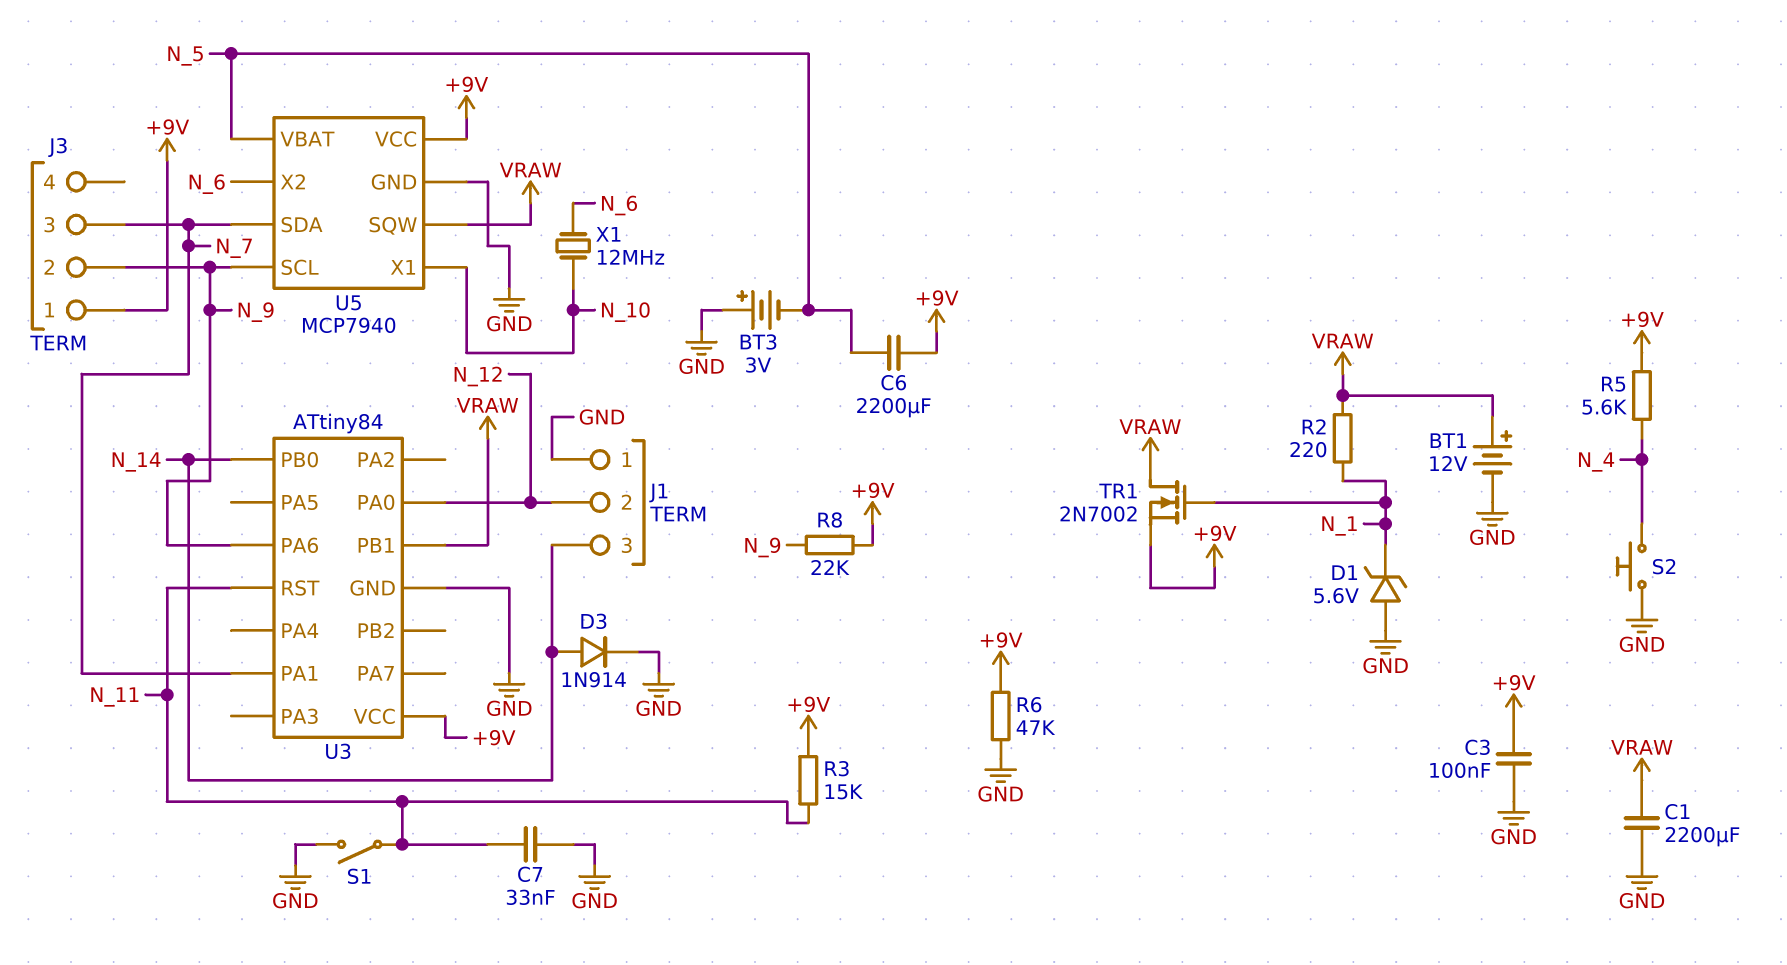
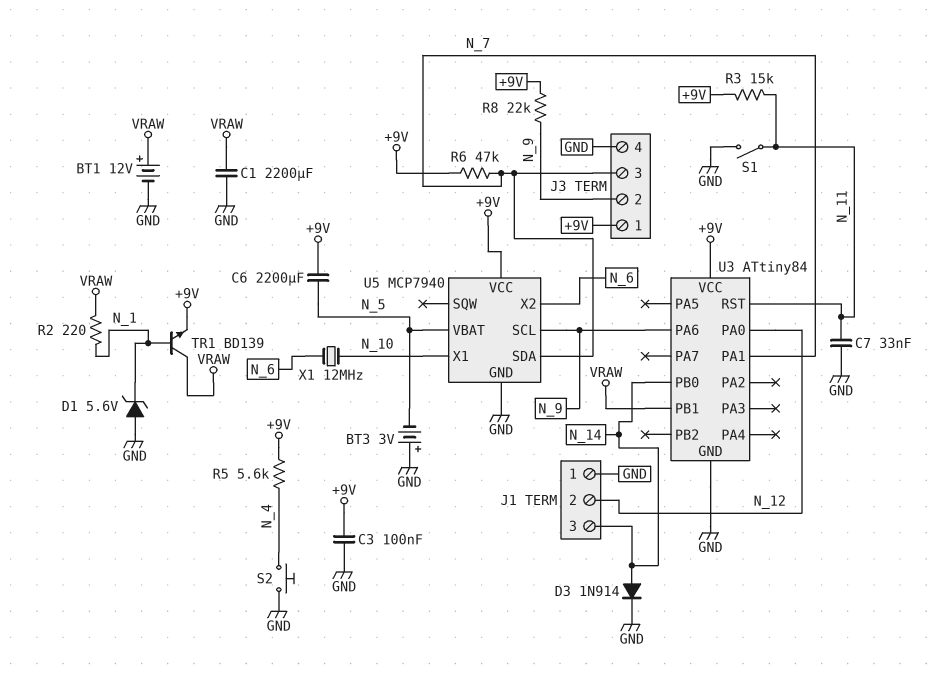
J3 pin 4: none -> GND
R6: 47k (+9V, GND) -> 47k (+9V, N_7)
TR1: NMOS 2N7002 (G N_1, D VRAW, S +9V) -> NPN BD139 (B N_1, C VRAW, E +9V)
U5 pin SQW: VRAW -> none

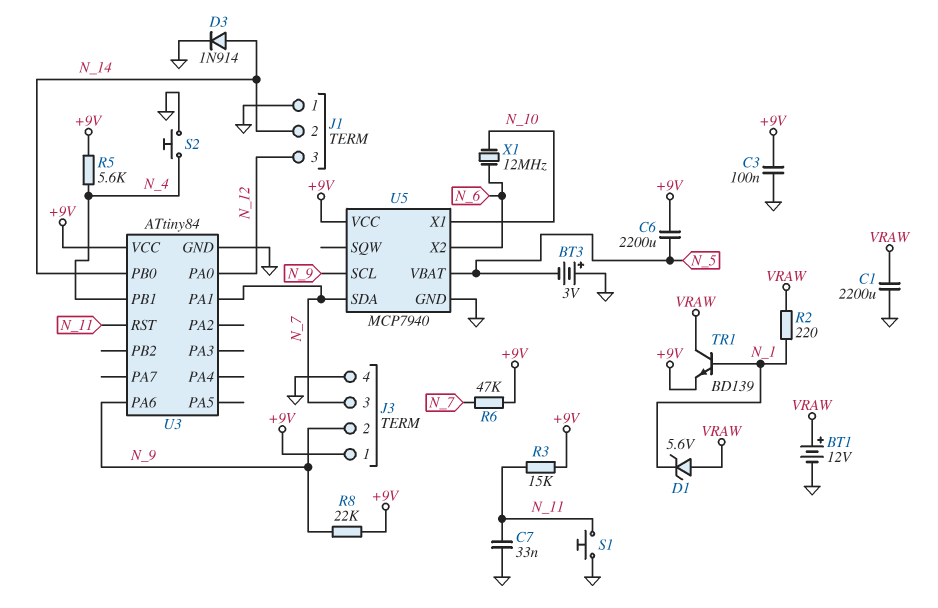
D1: zener 5.6V (A GND, K N_1) -> zener 5.6V (A VRAW, K N_1)
J1 pin 2: N_12 -> N_14
J1 pin 3: N_14 -> N_12
S1: switch (GND, N_11) -> button (GND, N_11)
U3 pin PB1: VRAW -> N_4

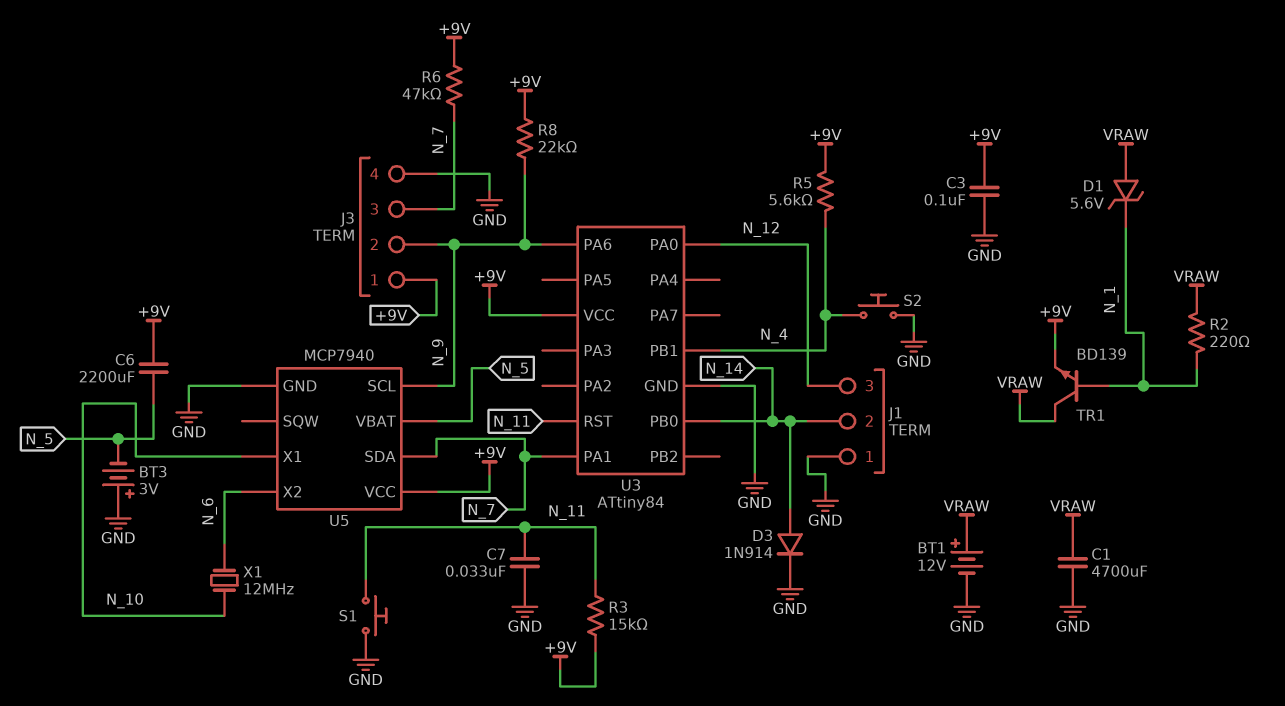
C1: 2200uF (GND, VRAW) -> 4700uF (GND, VRAW)

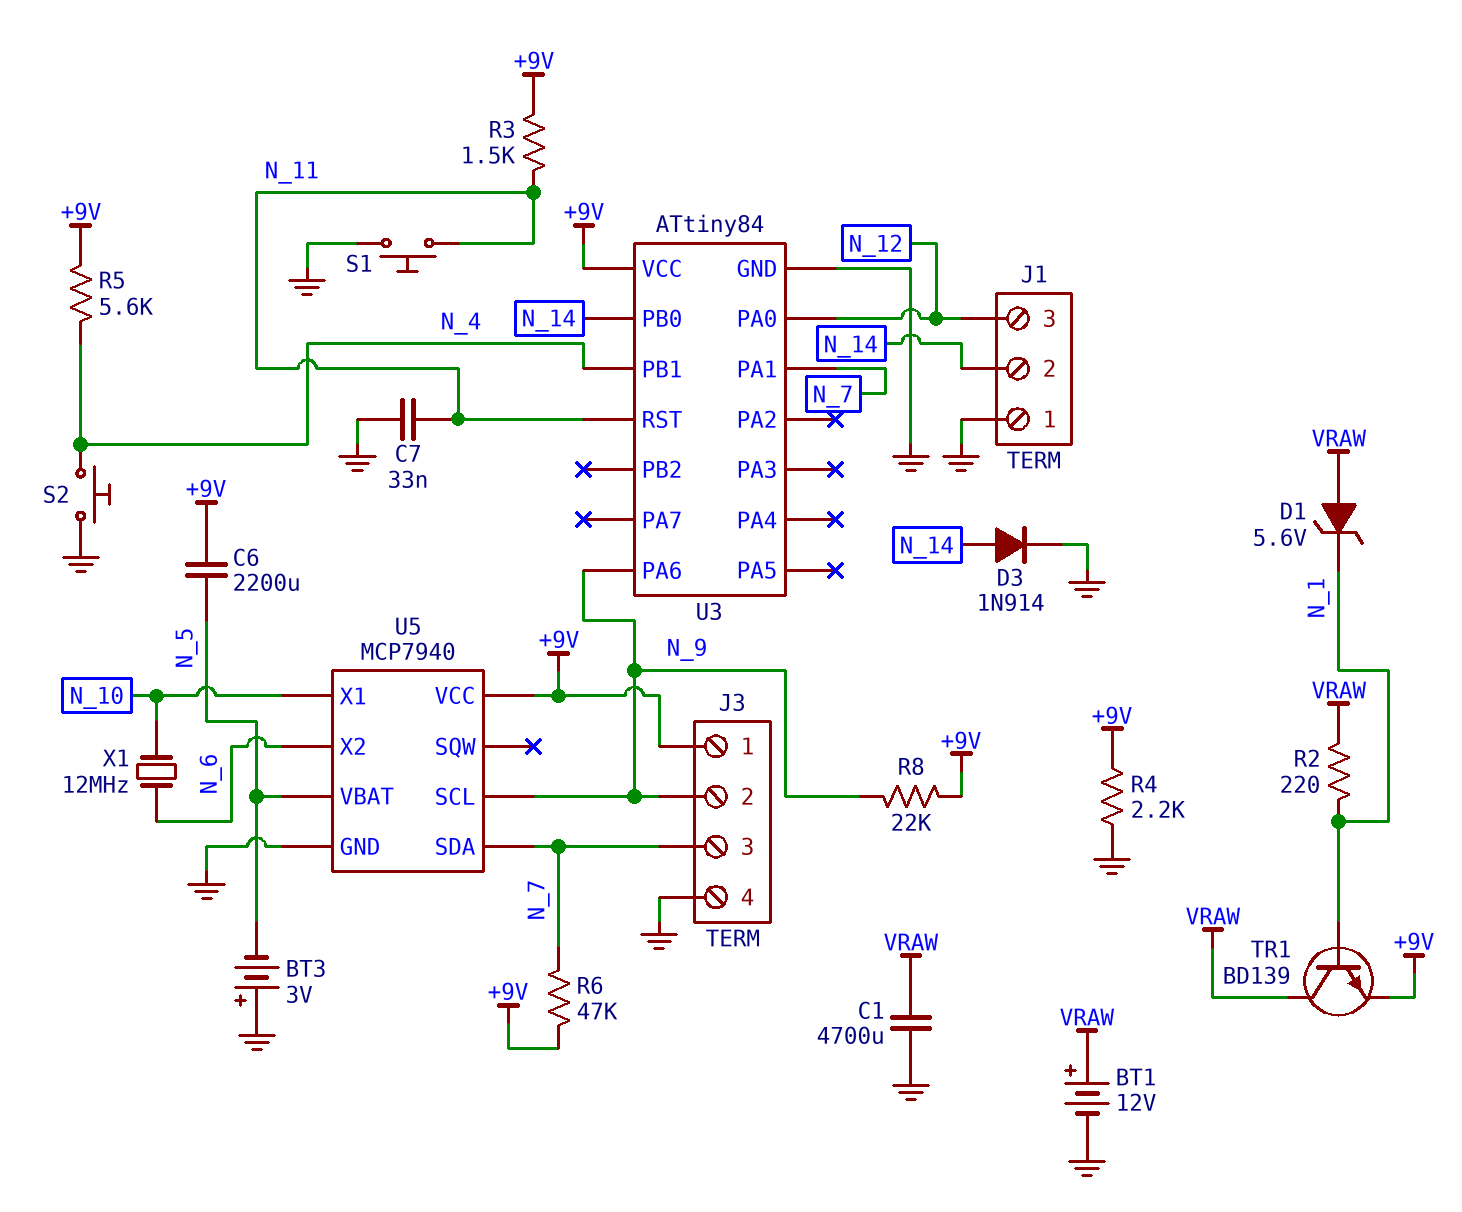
C3: 100nF (+9V, GND) -> none
R3: 15k (+9V, N_11) -> 1.5k (+9V, N_11)
R4: none -> 2.2k (+9V, GND)

